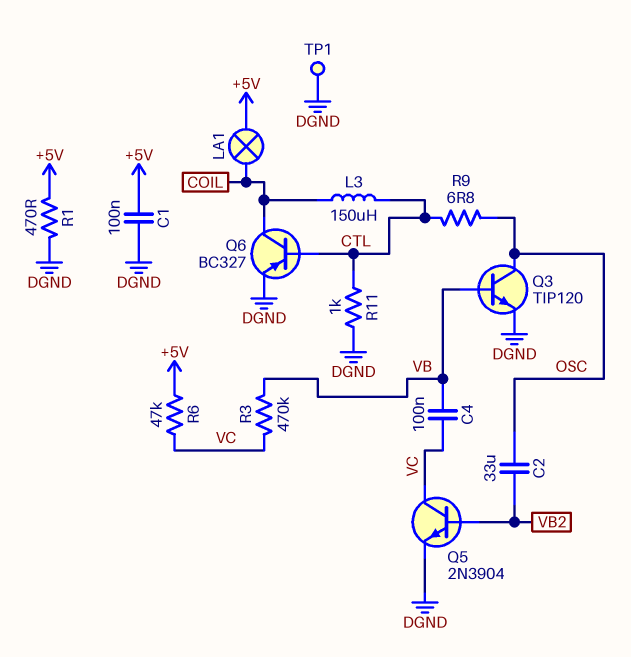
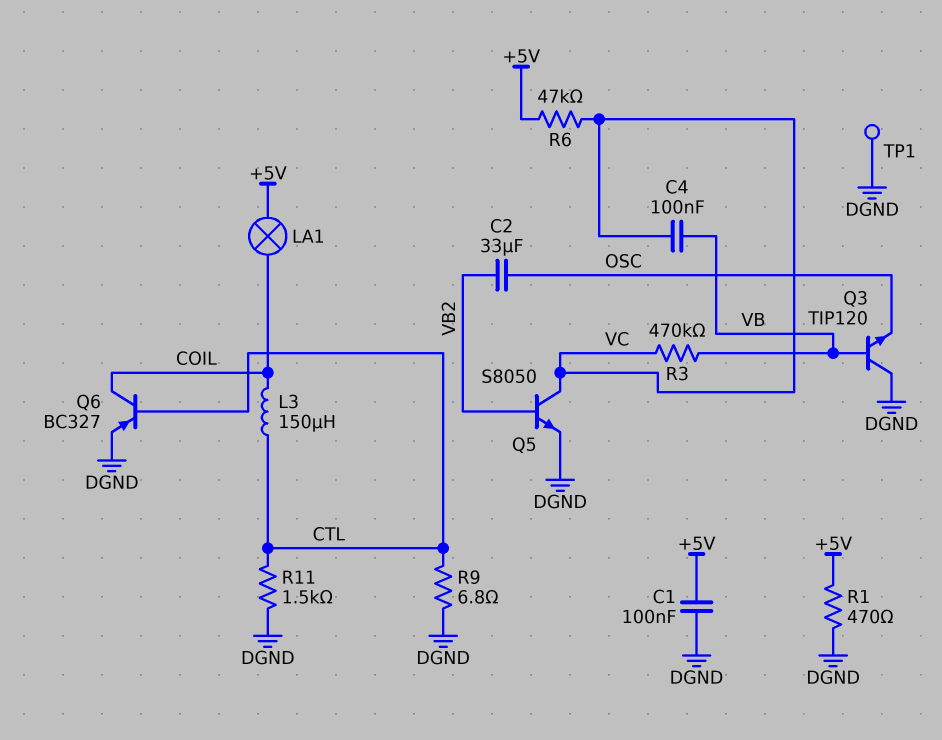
Q3: NPN TIP120 (B VB, C OSC, E DGND) -> NPN TIP120 (B VB, C DGND, E OSC)
Q5: NPN 2N3904 (B VB2, C VC, E DGND) -> NPN S8050 (B VB2, C VC, E DGND)
R9: 6.8 (CTL, OSC) -> 6.8 (CTL, DGND)
R11: 1k (CTL, DGND) -> 1.5k (CTL, DGND)

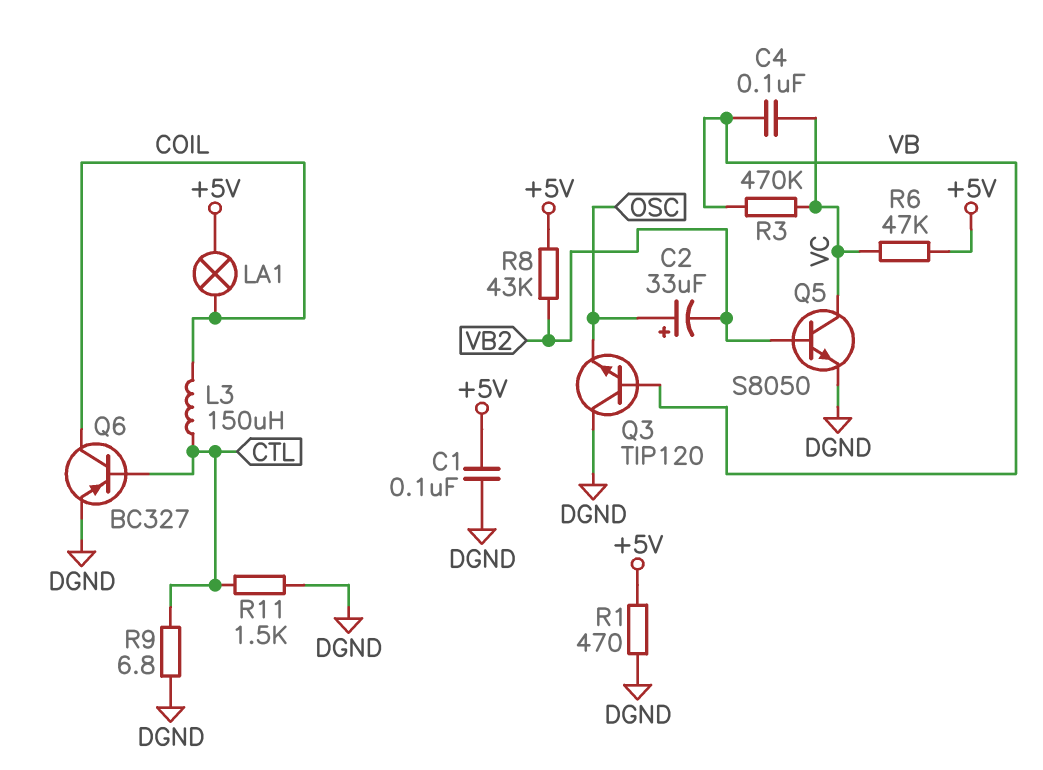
C2: 33uF (OSC, VB2) -> 33uF (plus OSC, minus VB2)
R8: none -> 43k (+5V, VB2)
TP1: test point (DGND) -> none

